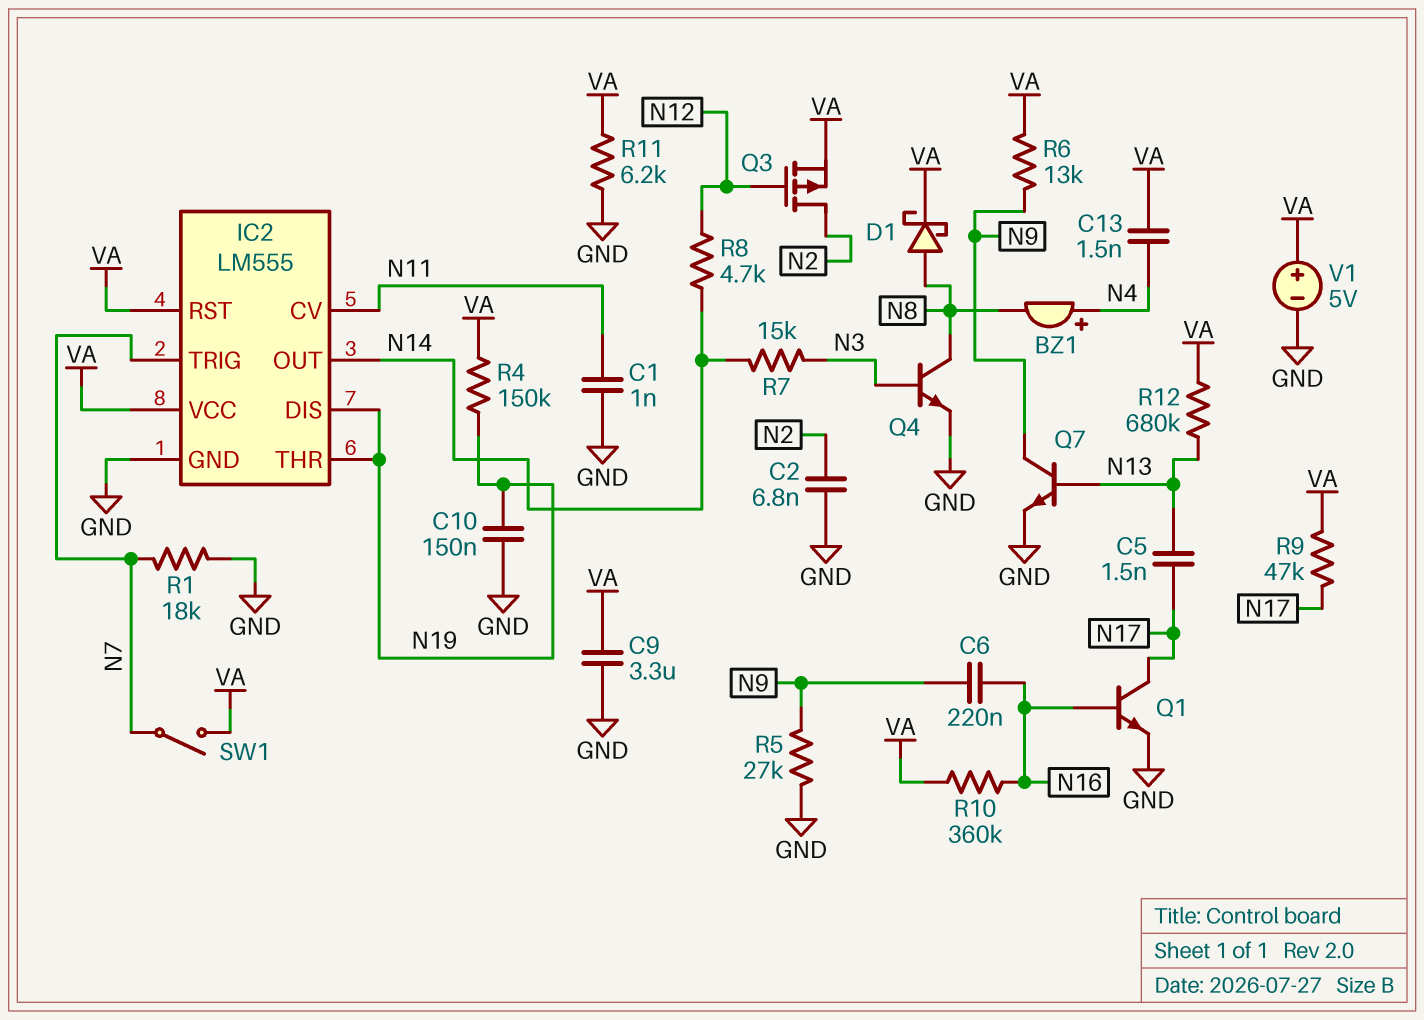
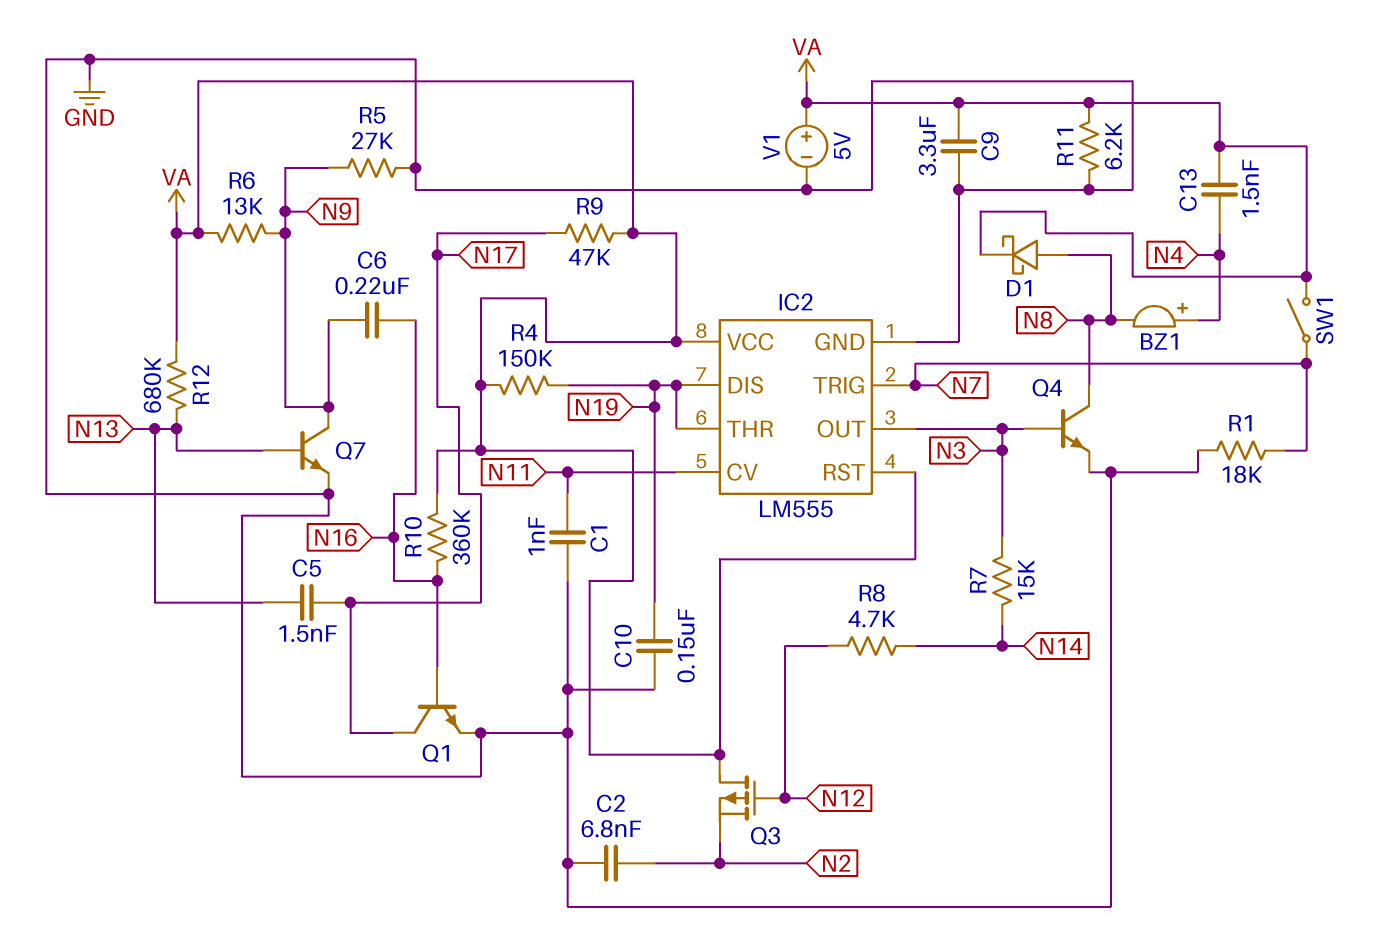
IC2 pin OUT: N14 -> N3
Q3: PMOS (G N12, D N2, S VA) -> PMOS (G N12, D VA, S N2)

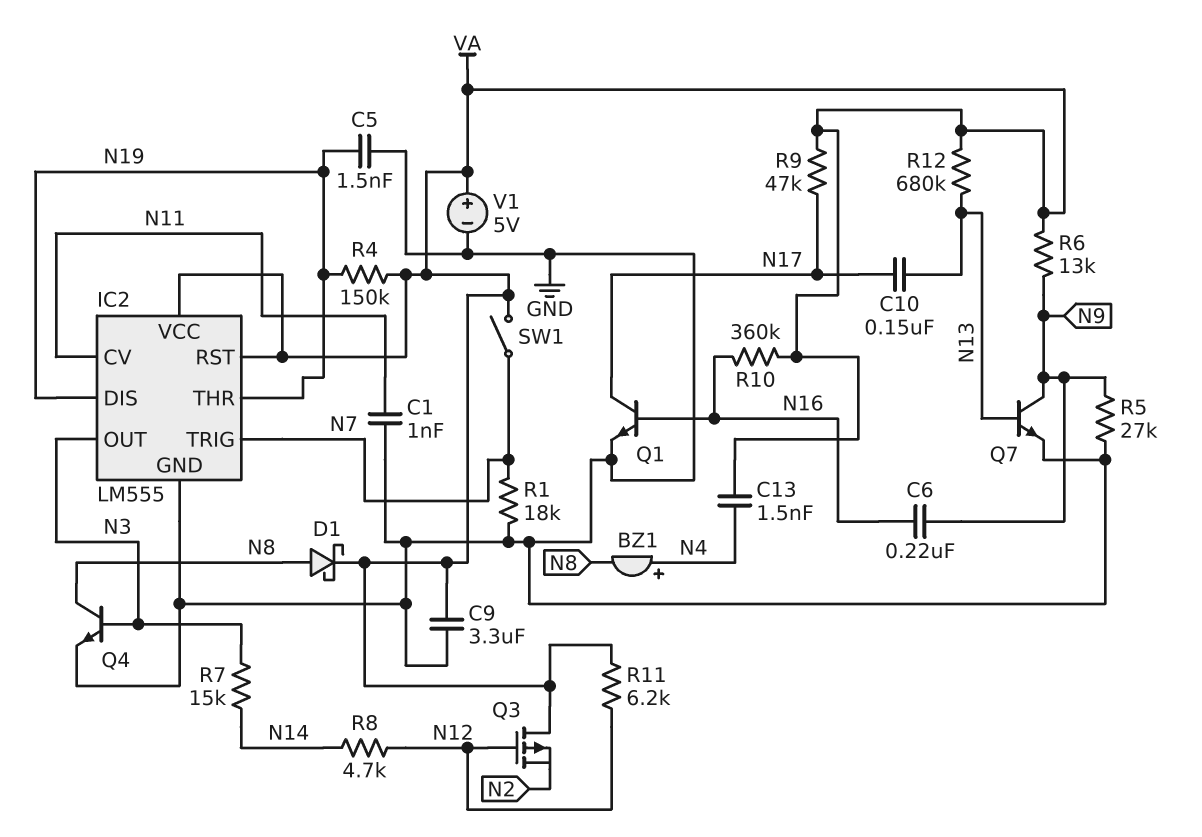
C2: 6.8nF (GND, N2) -> none
C5: 1.5nF (N13, N17) -> 1.5nF (GND, N19)
C10: 150nF (GND, N19) -> 150nF (N13, N17)
R11: 6.2k (GND, VA) -> 6.2k (N12, VA)

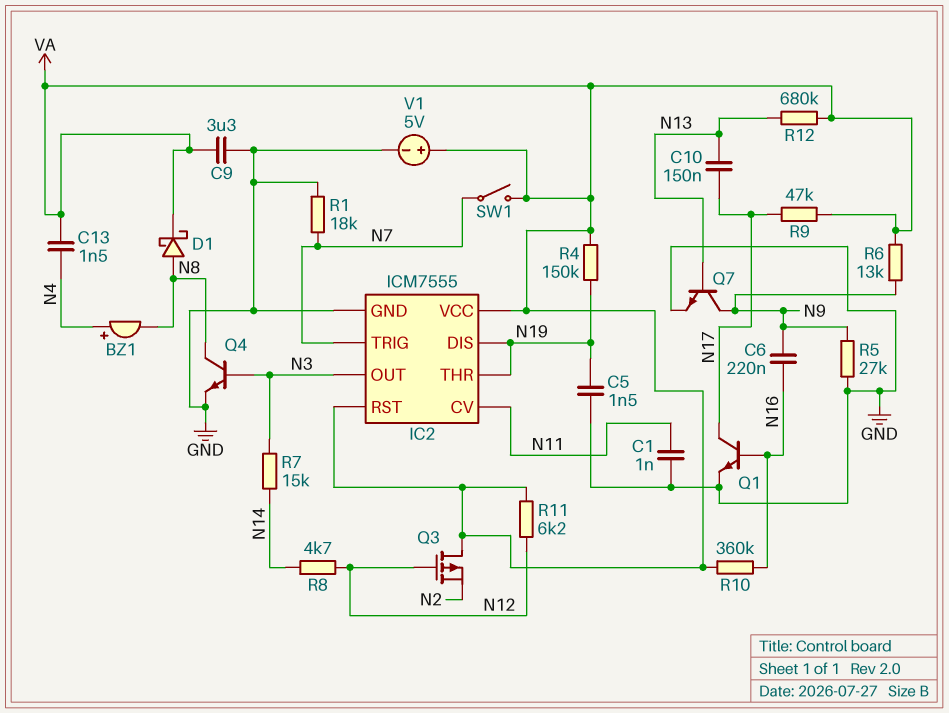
IC2: LM555 -> ICM7555

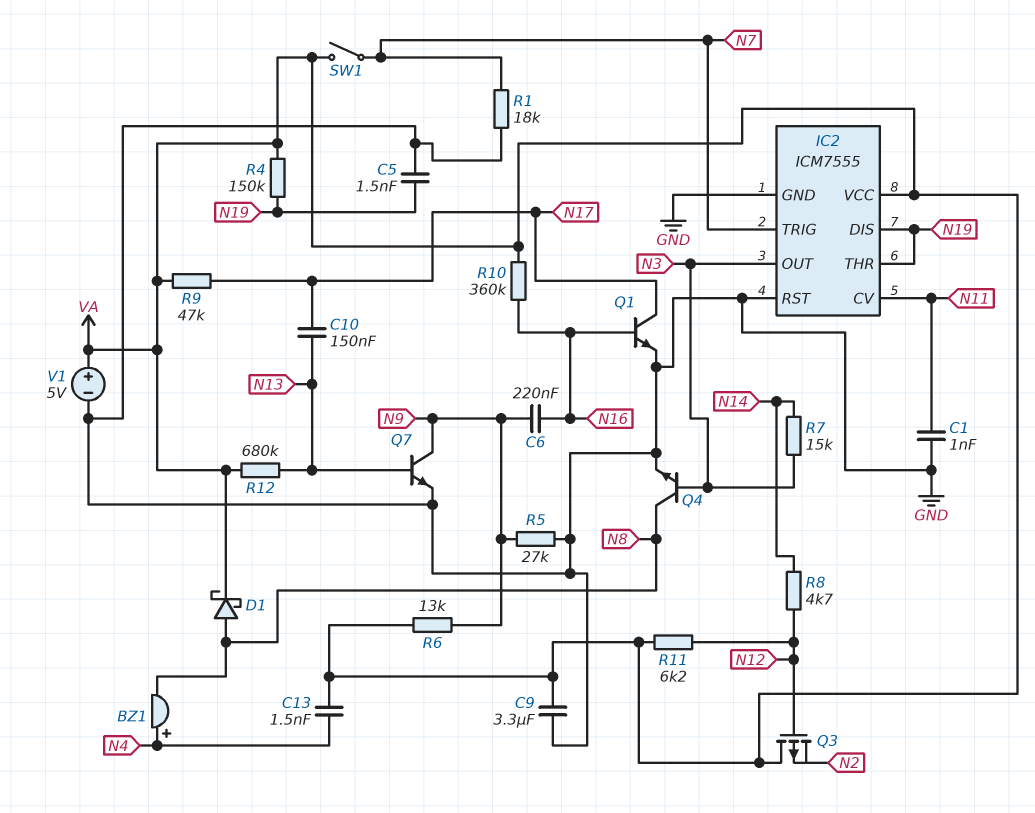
IC2 pin RST: VA -> GND

